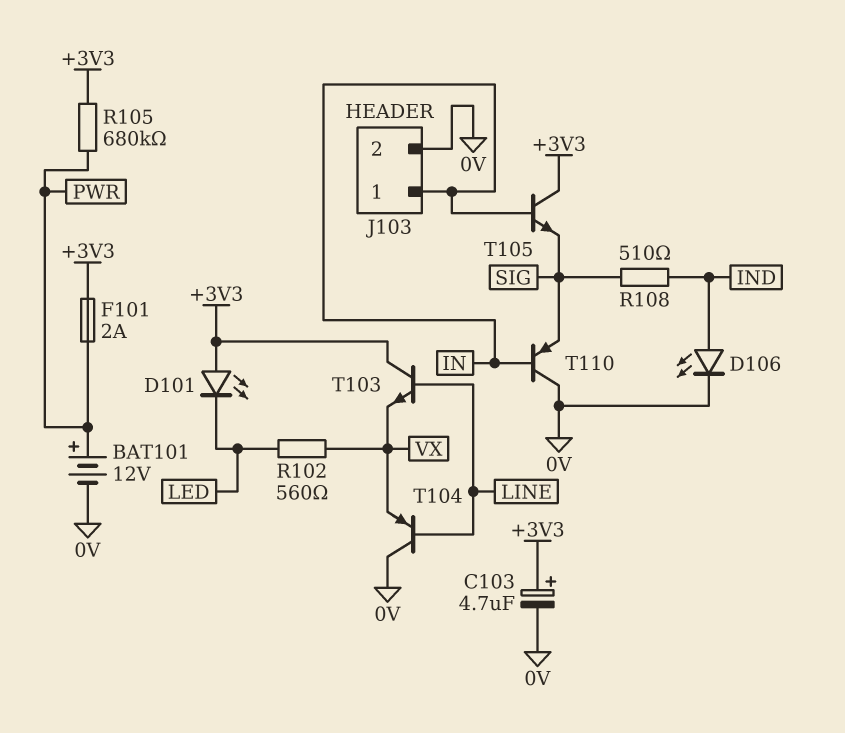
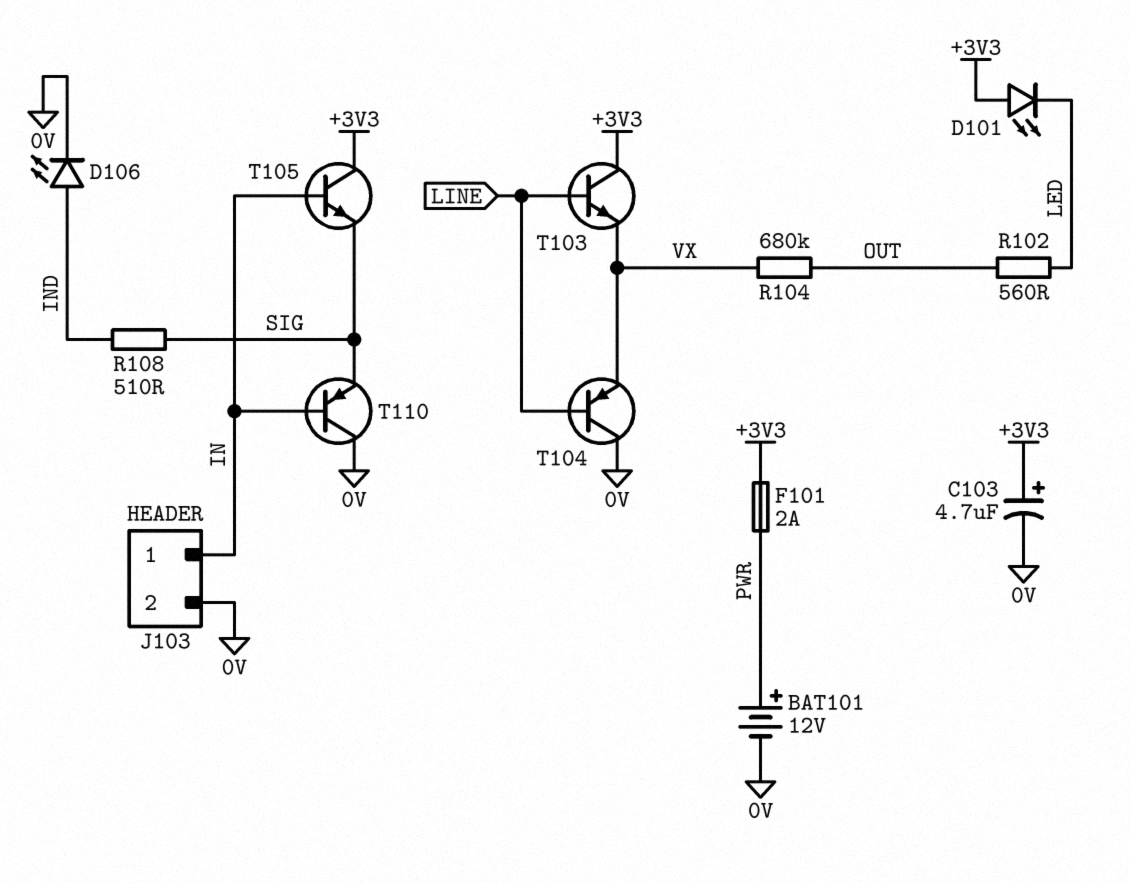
R102: 560 (LED, VX) -> 560 (LED, OUT)
R104: none -> 680k (OUT, VX)
R105: 680k (+3V3, PWR) -> none

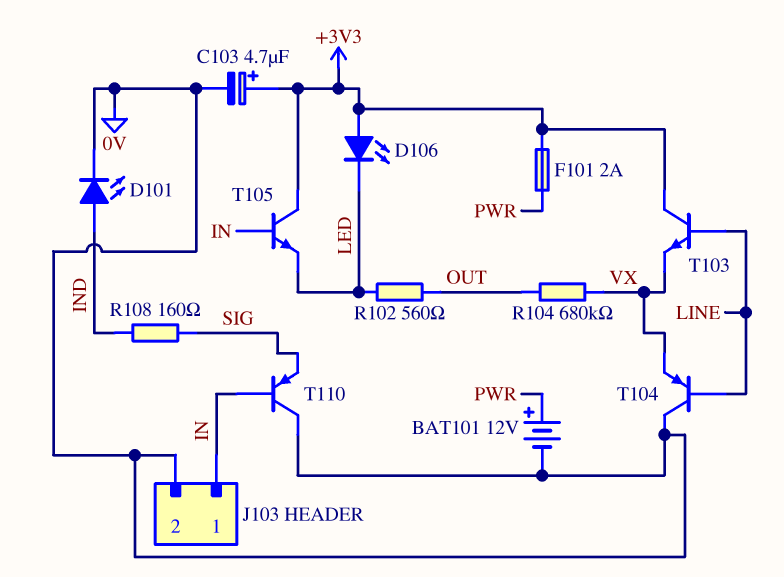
D101: LED (A +3V3, K LED) -> LED (A IND, K 0V)
D106: LED (A IND, K 0V) -> LED (A +3V3, K LED)
R108: 510 (IND, SIG) -> 160 (IND, SIG)
T105: NPN (B IN, C +3V3, E SIG) -> NPN (B IN, C +3V3, E LED)

